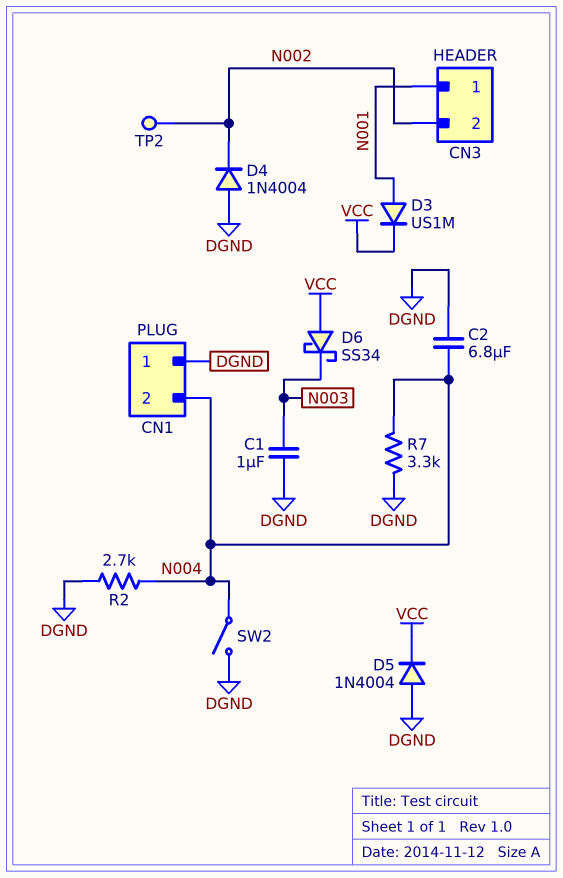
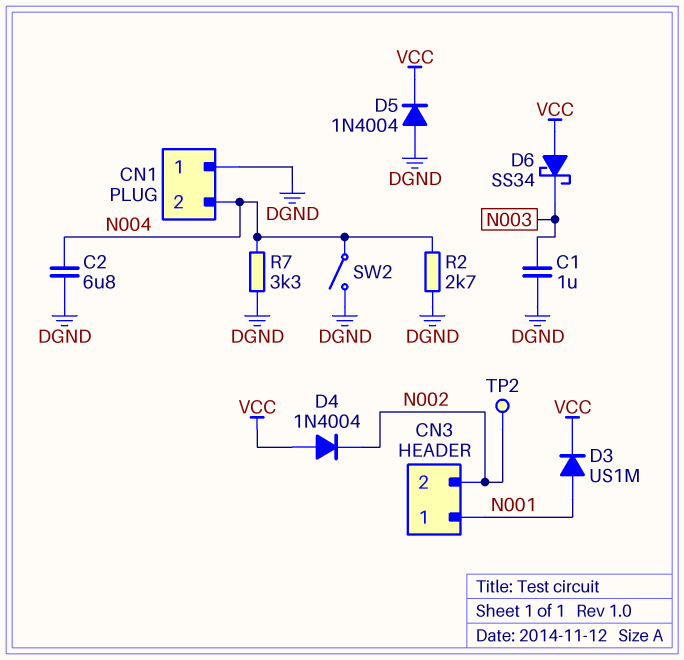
D4: diode 1N4004 (A DGND, K N002) -> diode 1N4004 (A VCC, K N002)

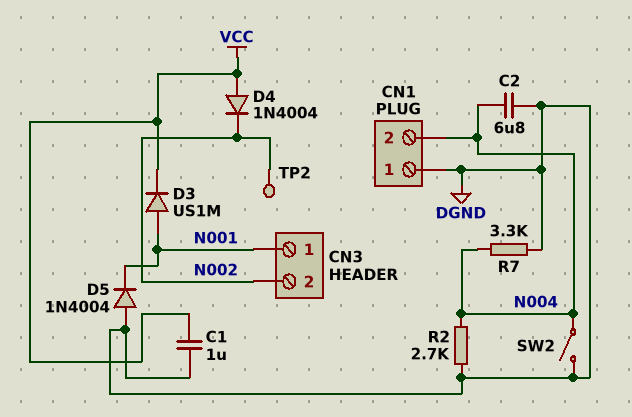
C1: 1uF (DGND, N003) -> 1uF (DGND, VCC)
D5: diode 1N4004 (A DGND, K VCC) -> diode 1N4004 (A DGND, K N001)
D6: schottky SS34 (A VCC, K N003) -> none

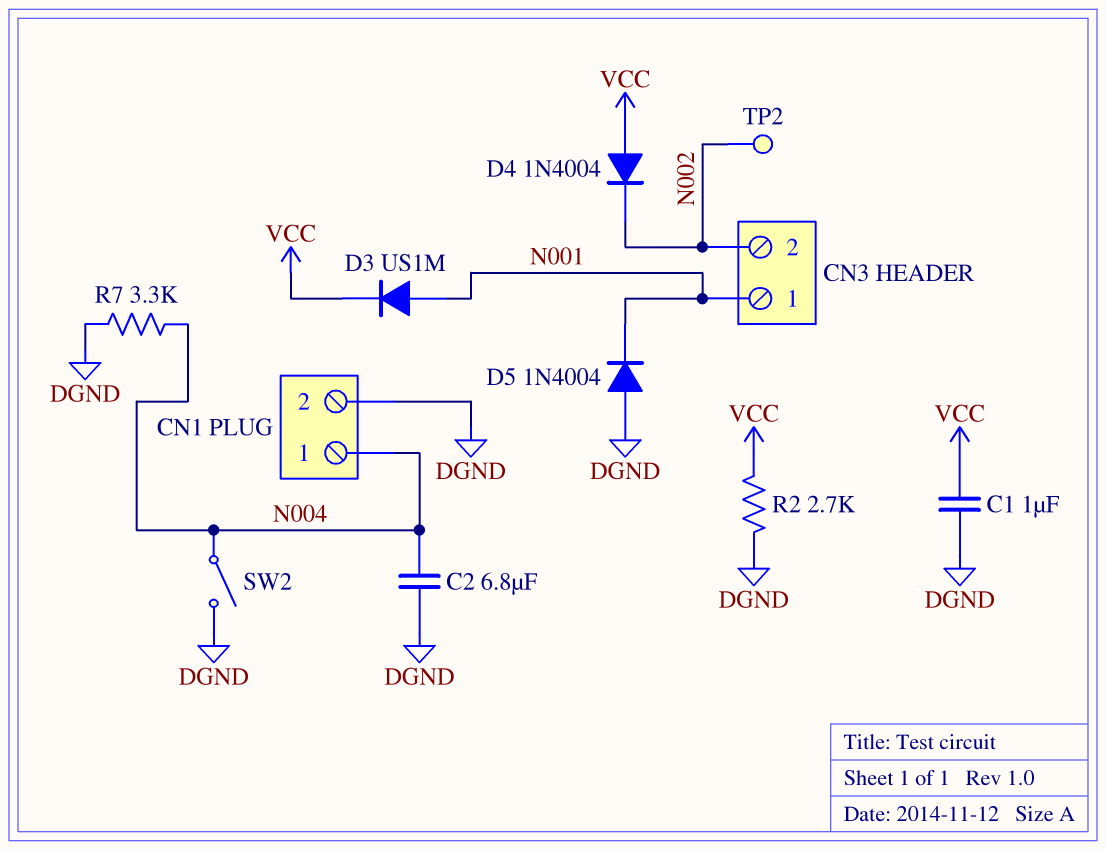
CN1 pin 1: DGND -> N004
CN1 pin 2: N004 -> DGND
R2: 2.7k (DGND, N004) -> 2.7k (DGND, VCC)

